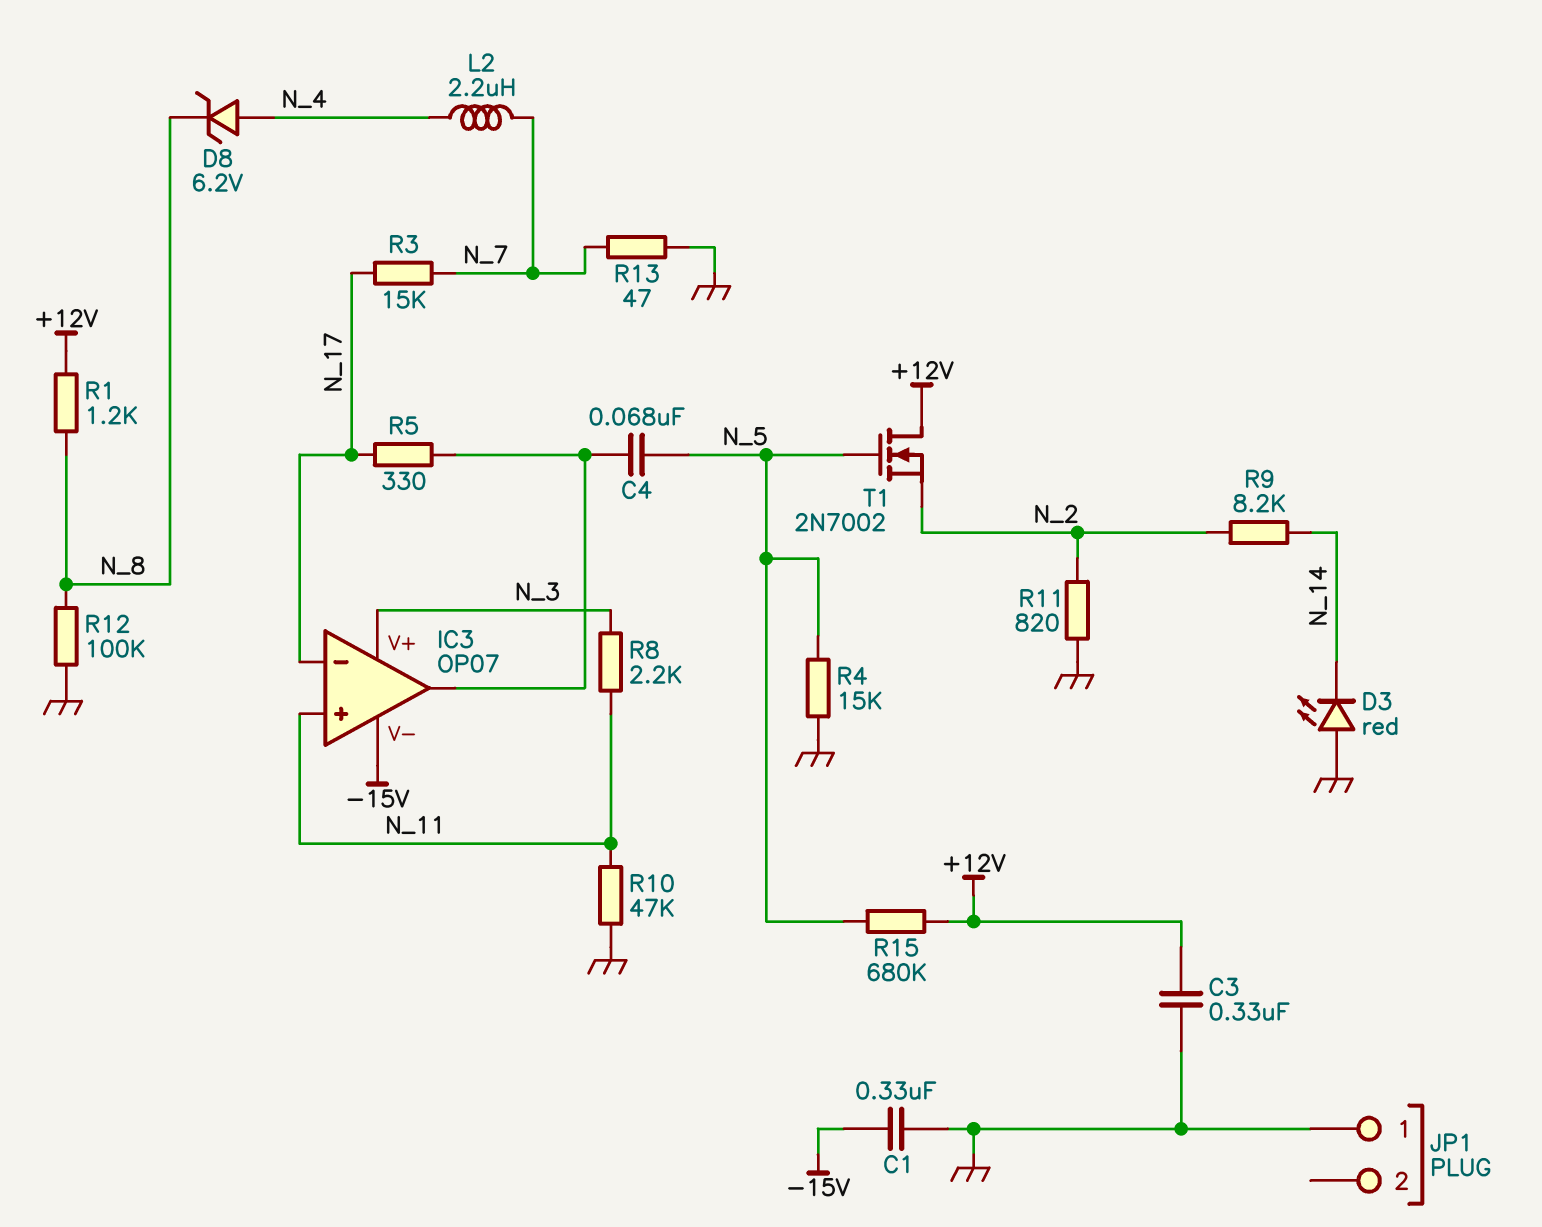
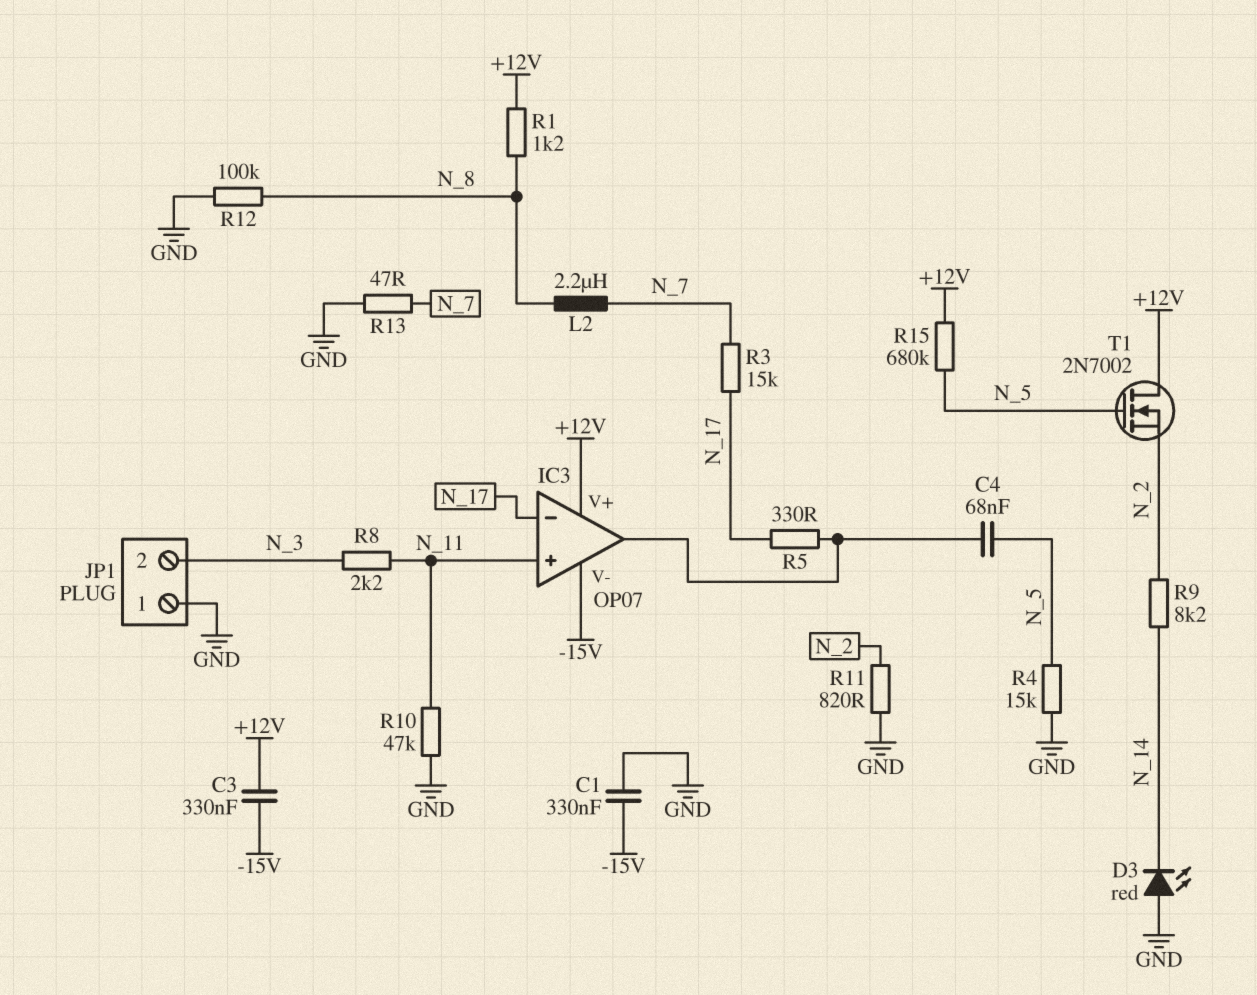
C3: 330nF (+12V, GND) -> 330nF (+12V, -15V)
D8: zener 6.2V (A N_4, K N_8) -> none
IC3 pin V+: N_3 -> +12V
JP1 pin 2: none -> N_3
L2: 2.2uH (N_4, N_7) -> 2.2uH (N_7, N_8)

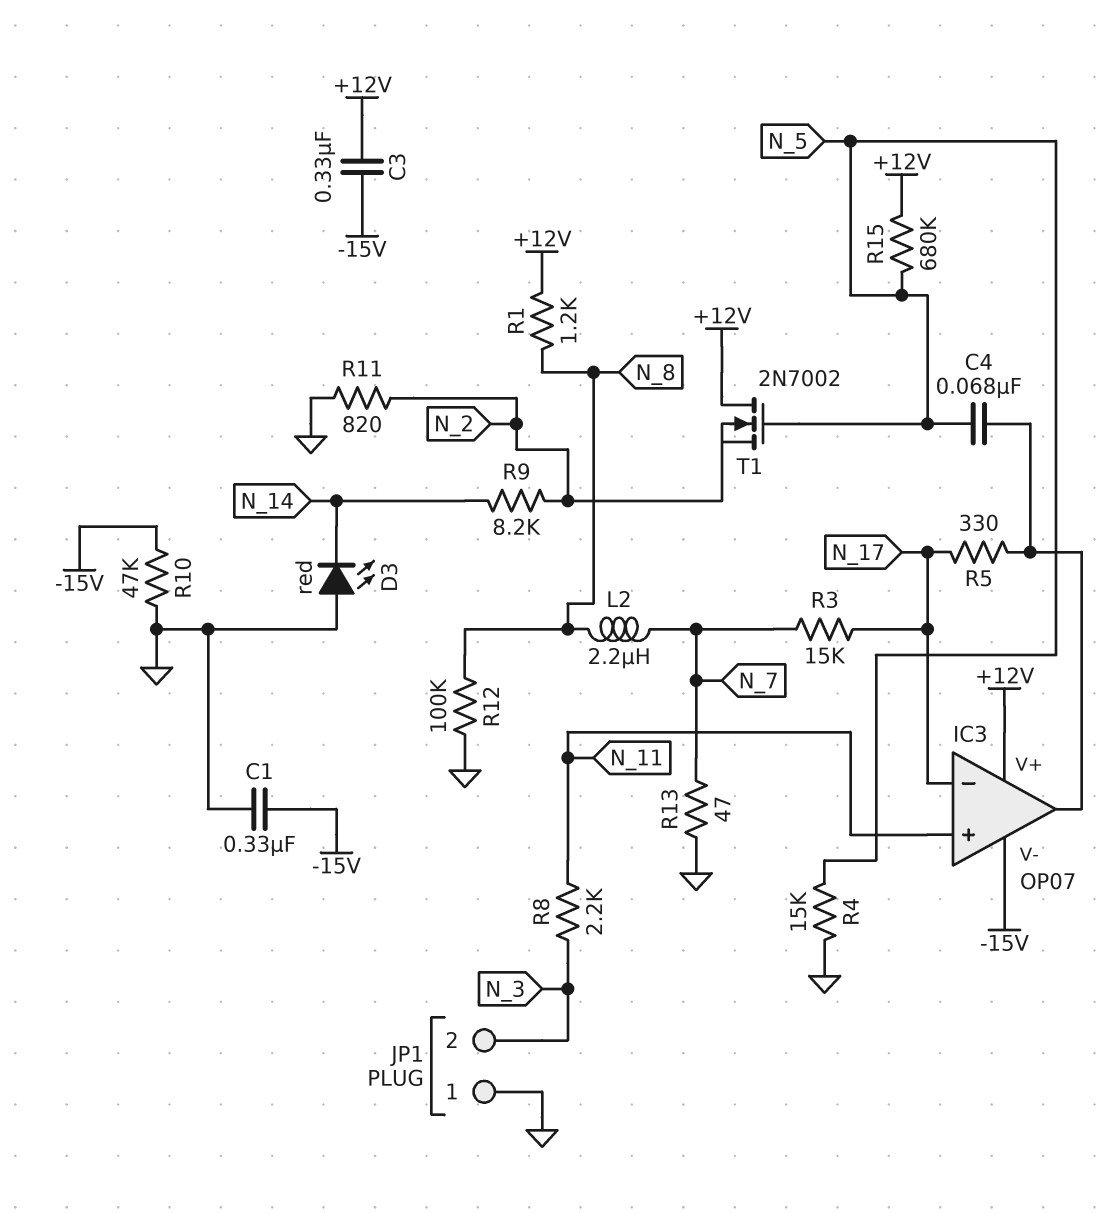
R10: 47k (GND, N_11) -> 47k (-15V, GND)

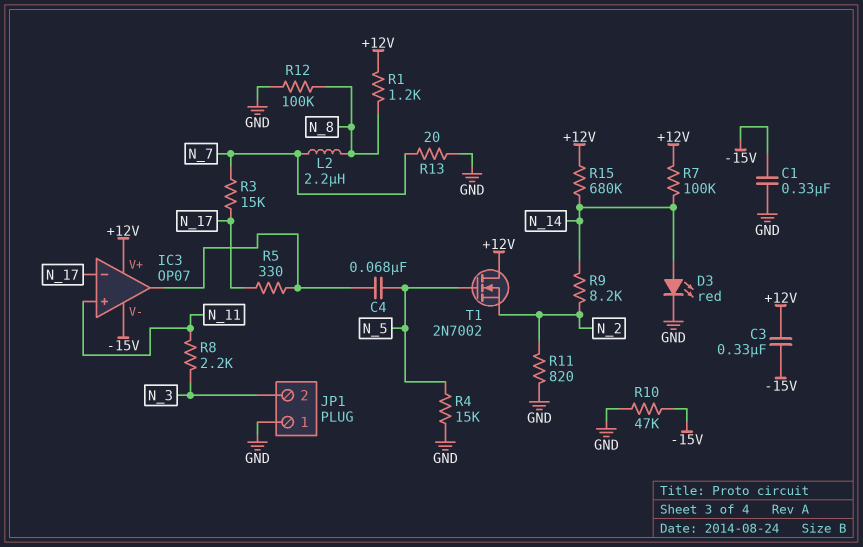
D3: LED red (A GND, K N_14) -> LED red (A N_14, K GND)
R7: none -> 100k (+12V, N_14)
R13: 47 (GND, N_7) -> 20 (GND, N_7)
R15: 680k (+12V, N_5) -> 680k (+12V, N_14)

